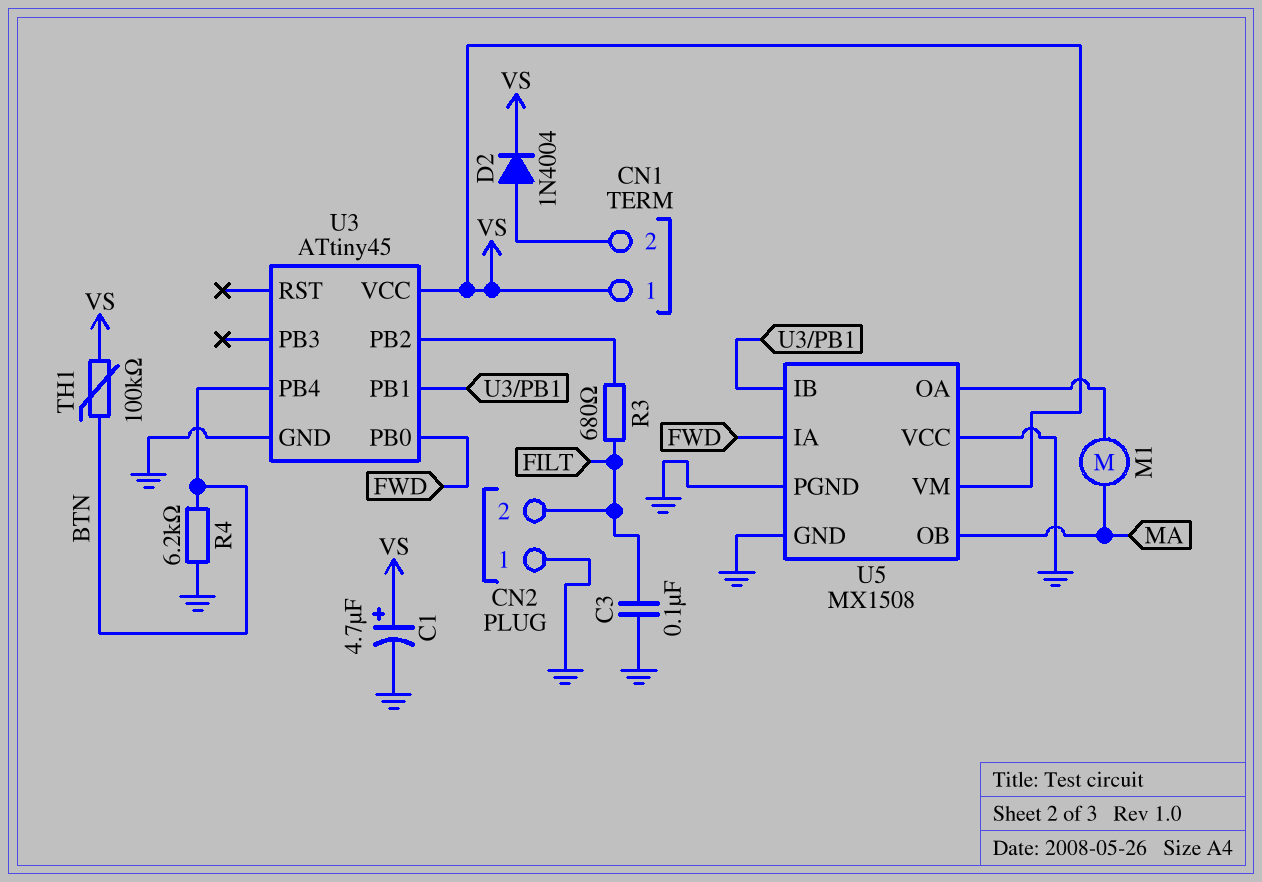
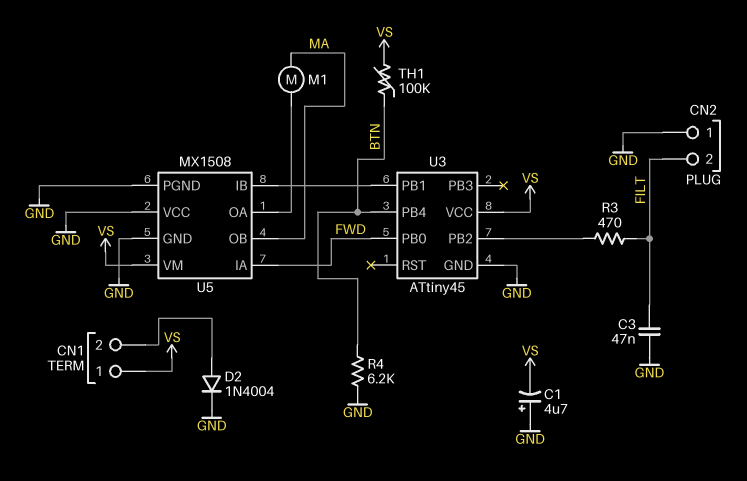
C1: 4.7uF (plus VS, minus GND) -> 4.7uF (plus GND, minus VS)
C3: 100nF (FILT, GND) -> 47nF (FILT, GND)
D2: diode 1N4004 (A CN1/2, K VS) -> diode 1N4004 (A CN1/2, K GND)
R3: 680 (FILT, U3/PB2) -> 470 (FILT, U3/PB2)

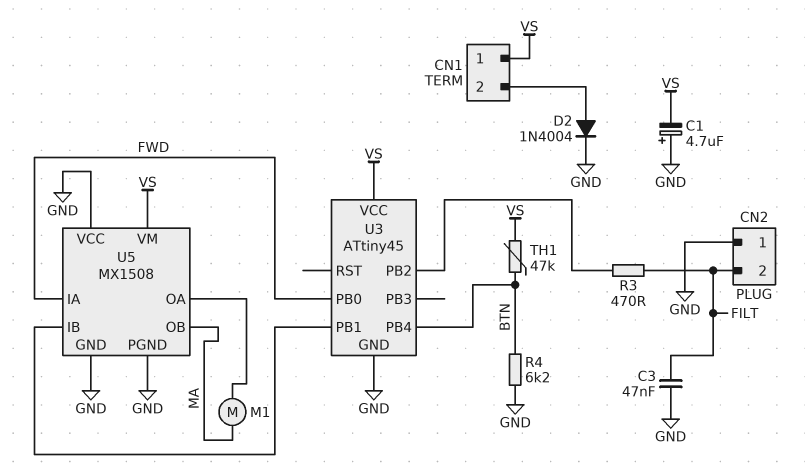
TH1: 100k (BTN, VS) -> 47k (BTN, VS)

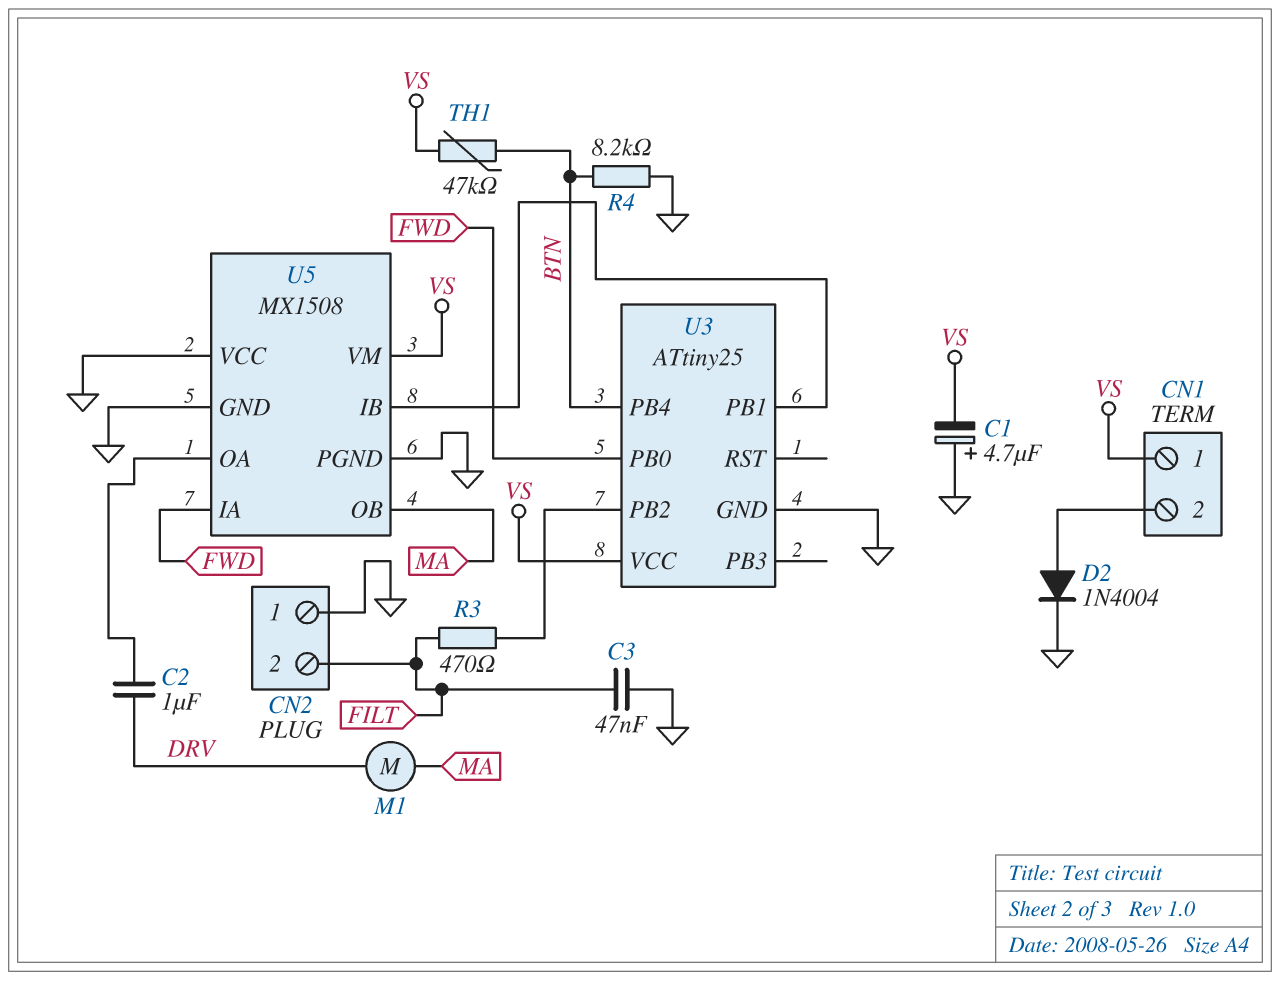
C2: none -> 1uF (DRV, U5/OA)
M1: motor (MA, U5/OA) -> motor (DRV, MA)
R4: 6.2k (BTN, GND) -> 8.2k (BTN, GND)
U3: ATtiny45 -> ATtiny25

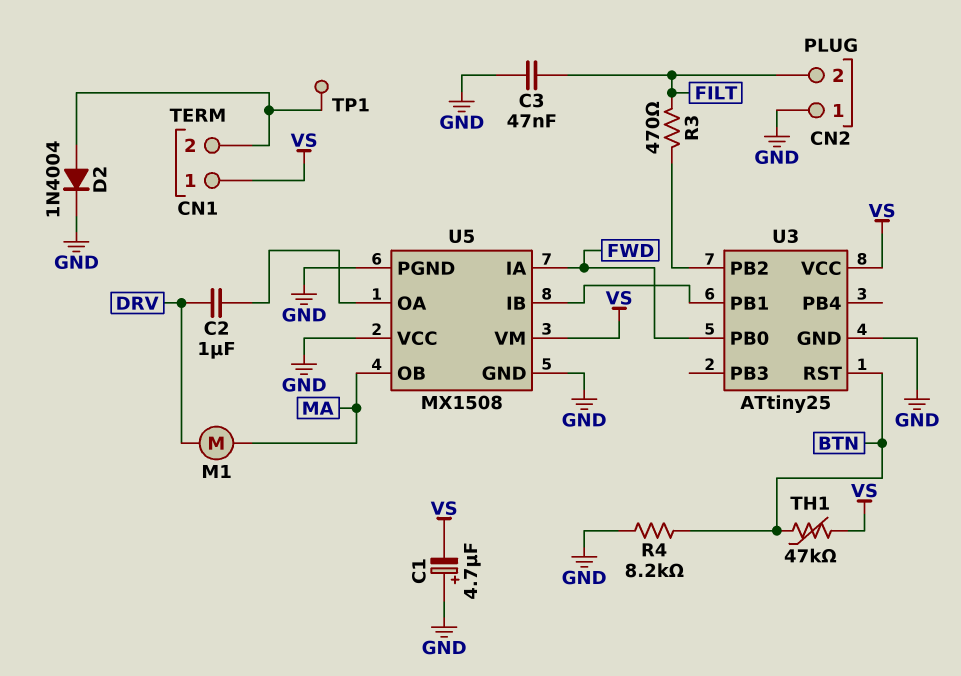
TP1: none -> test point (CN1/2)
U3 pin PB4: BTN -> none
U3 pin RST: none -> BTN

